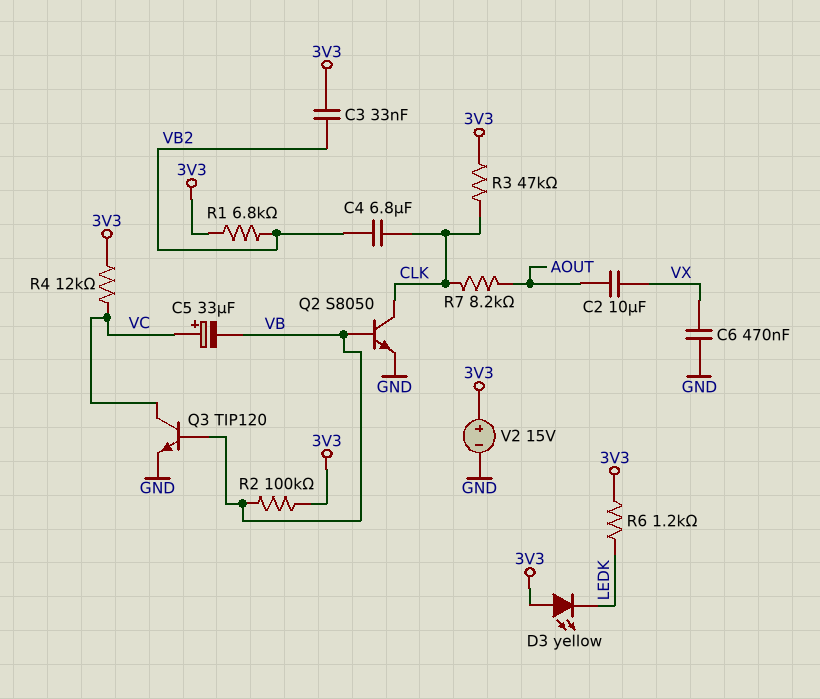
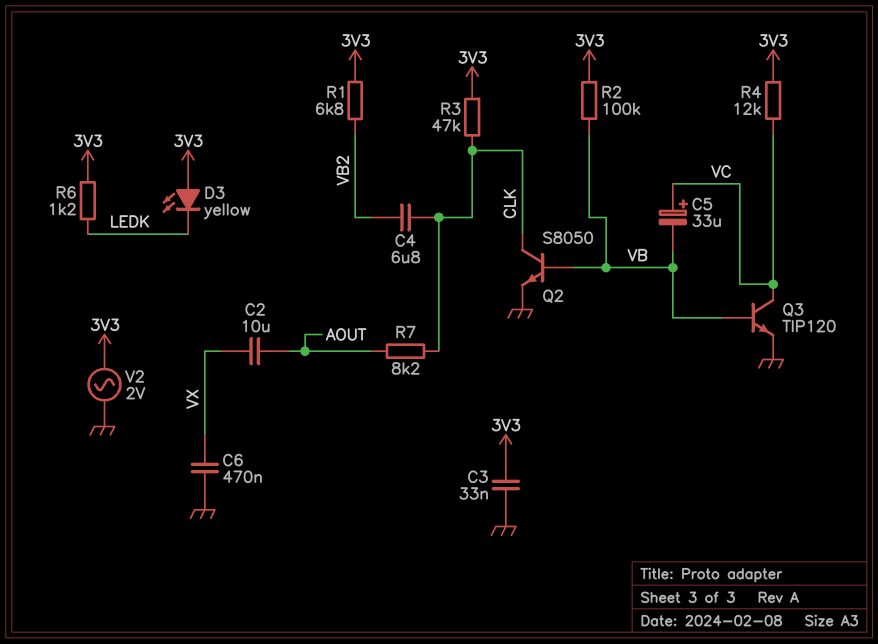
C3: 33nF (3V3, VB2) -> 33nF (3V3, GND)
V2: 15V (plus 3V3, minus GND) -> AC 2V (3V3, GND)

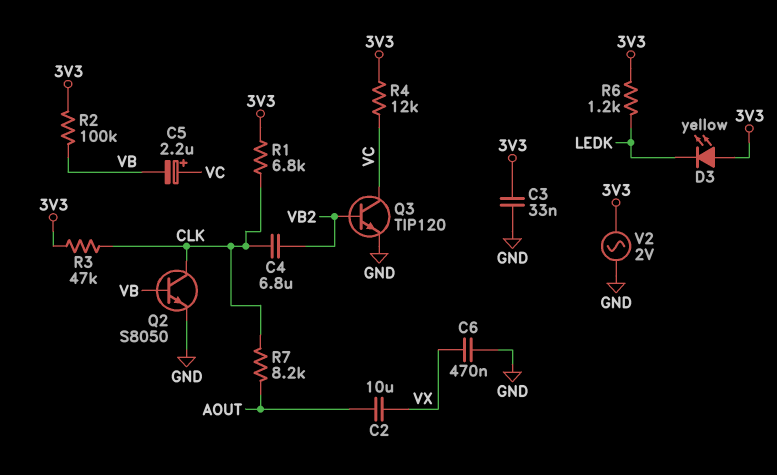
C5: 33uF (plus VC, minus VB) -> 2.2uF (plus VC, minus VB)
Q3: NPN TIP120 (B VB, C VC, E GND) -> NPN TIP120 (B VB2, C VC, E GND)
R1: 6.8k (3V3, VB2) -> 6.8k (3V3, CLK)

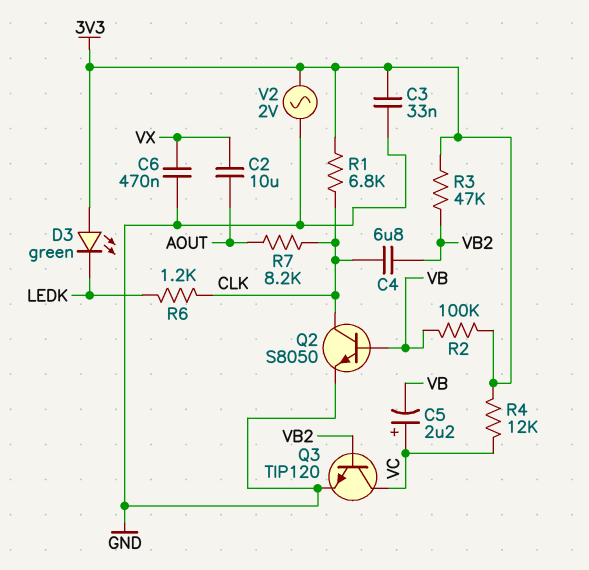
D3: LED yellow (A 3V3, K LEDK) -> LED green (A 3V3, K LEDK)
R3: 47k (3V3, CLK) -> 47k (3V3, VB2)
R6: 1.2k (3V3, LEDK) -> 1.2k (CLK, LEDK)

